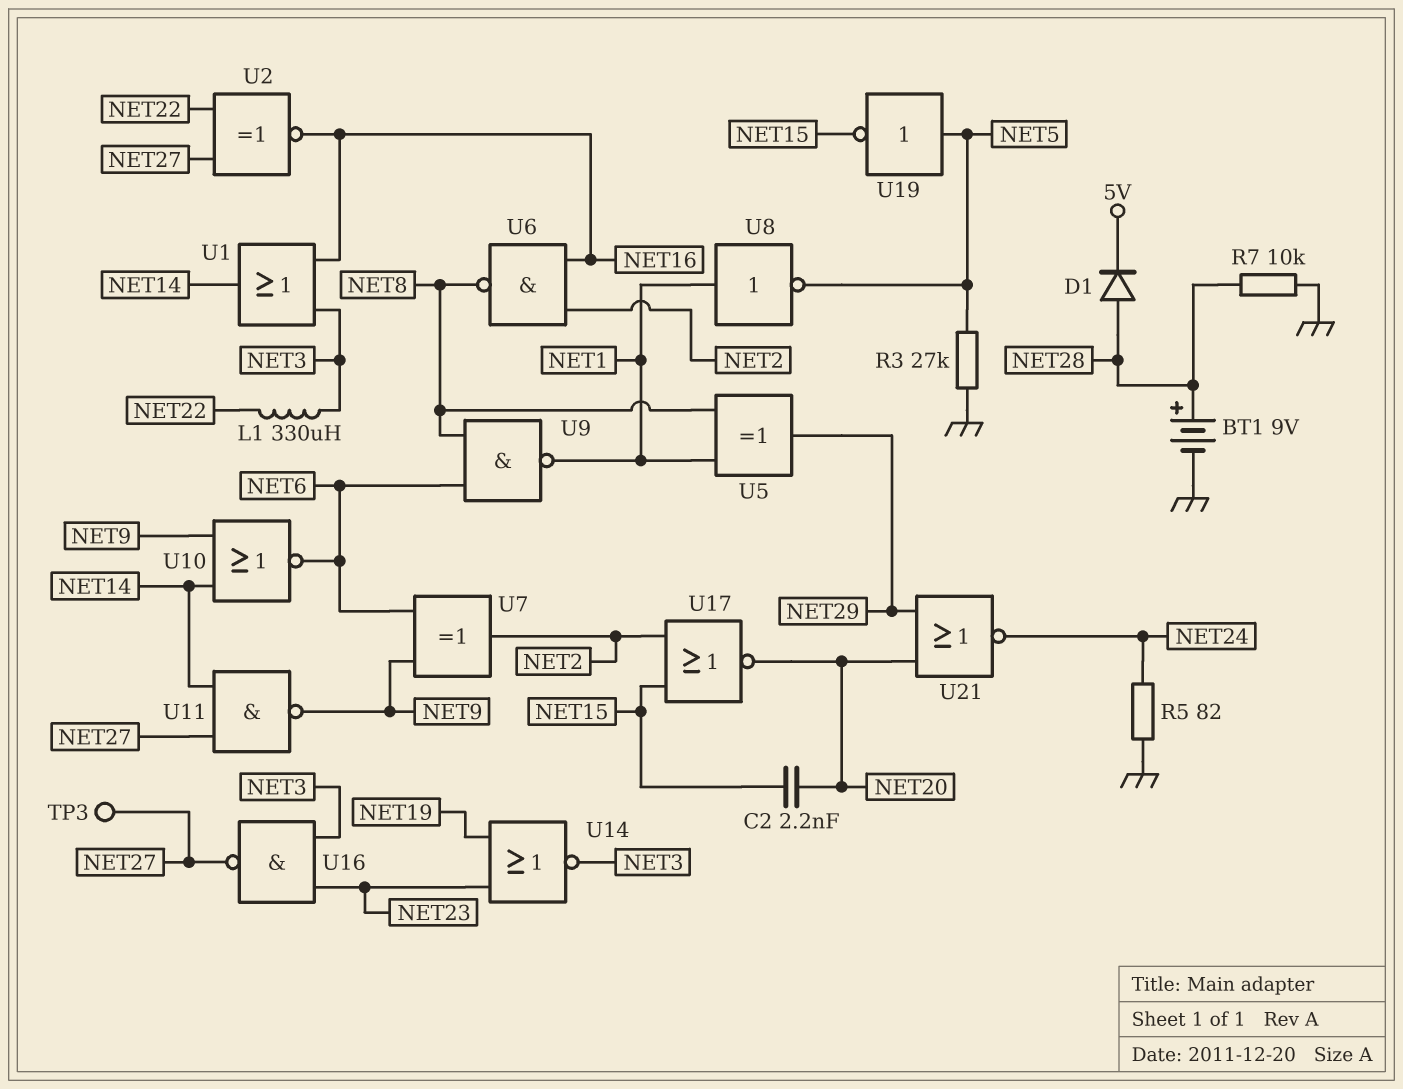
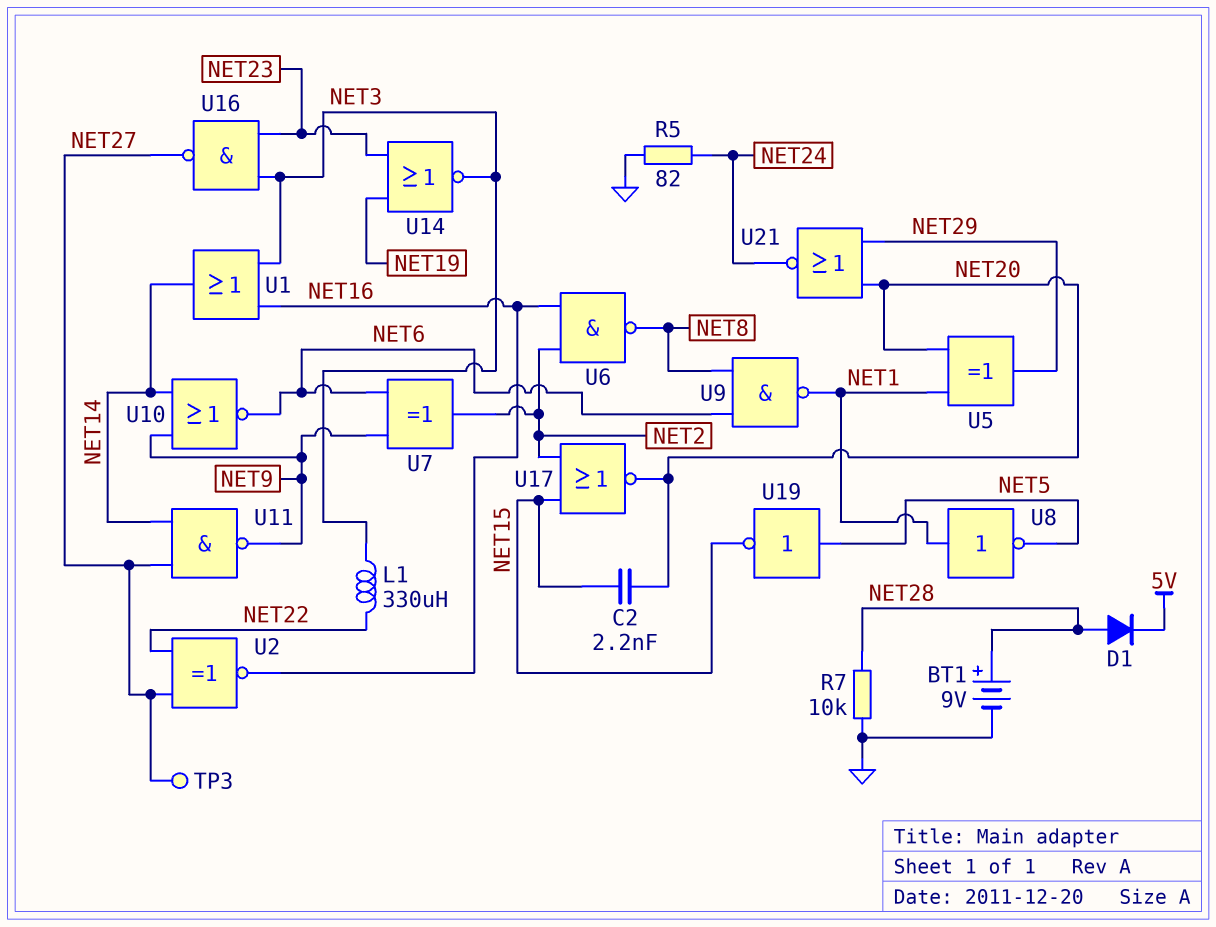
R3: 27k (GND, NET5) -> none
U5: XOR (in NET1, in NET8, out NET29) -> XOR (in NET1, in NET20, out NET29)

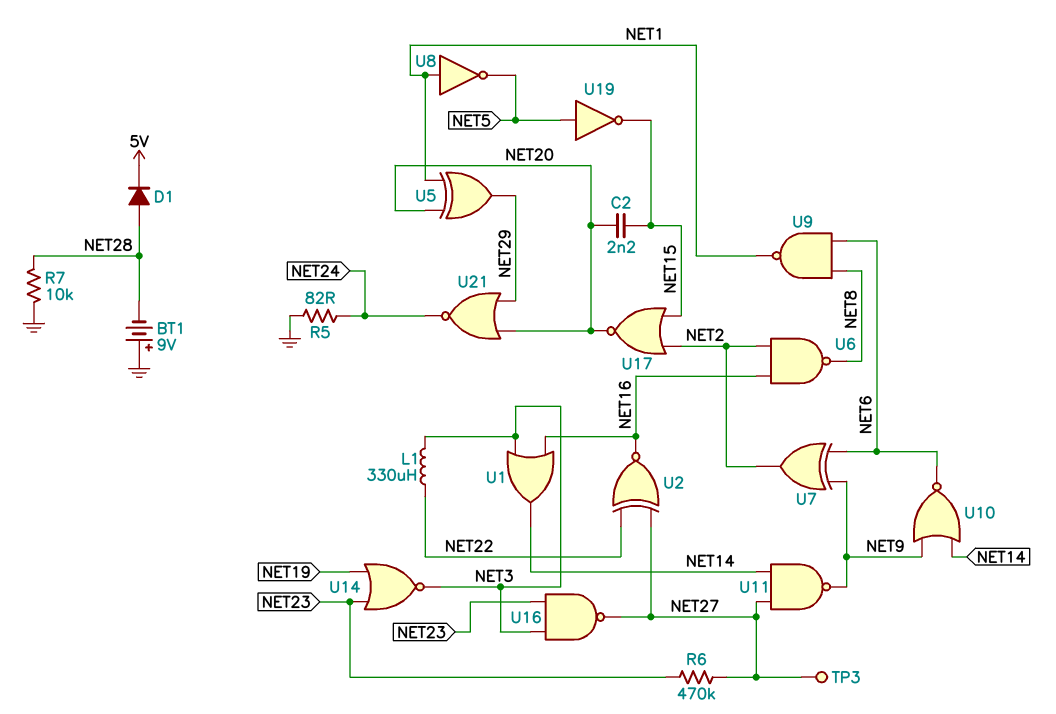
BT1: 9V (plus NET28, minus GND) -> 9V (plus GND, minus NET28)
R6: none -> 470k (NET23, NET27)

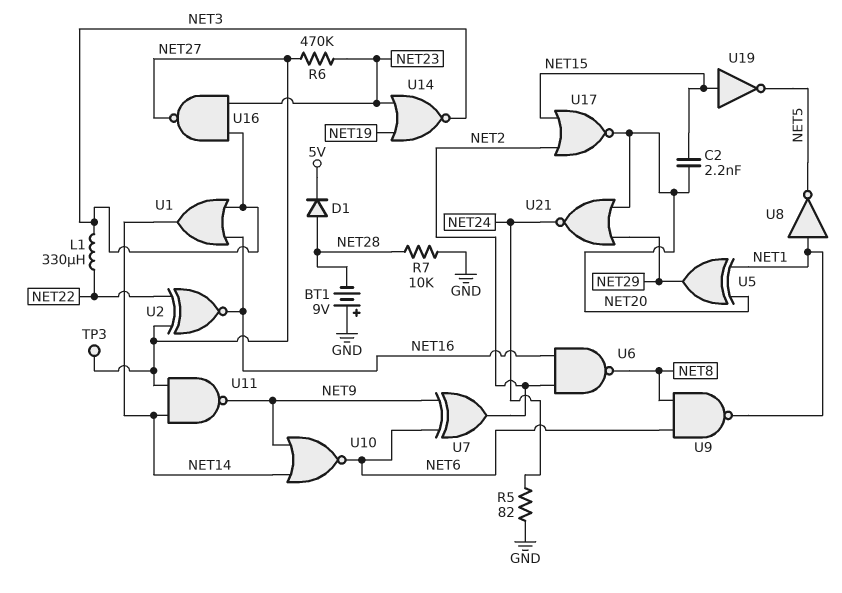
U19: NOT (in NET5, out NET15) -> NOT (in NET15, out NET5)

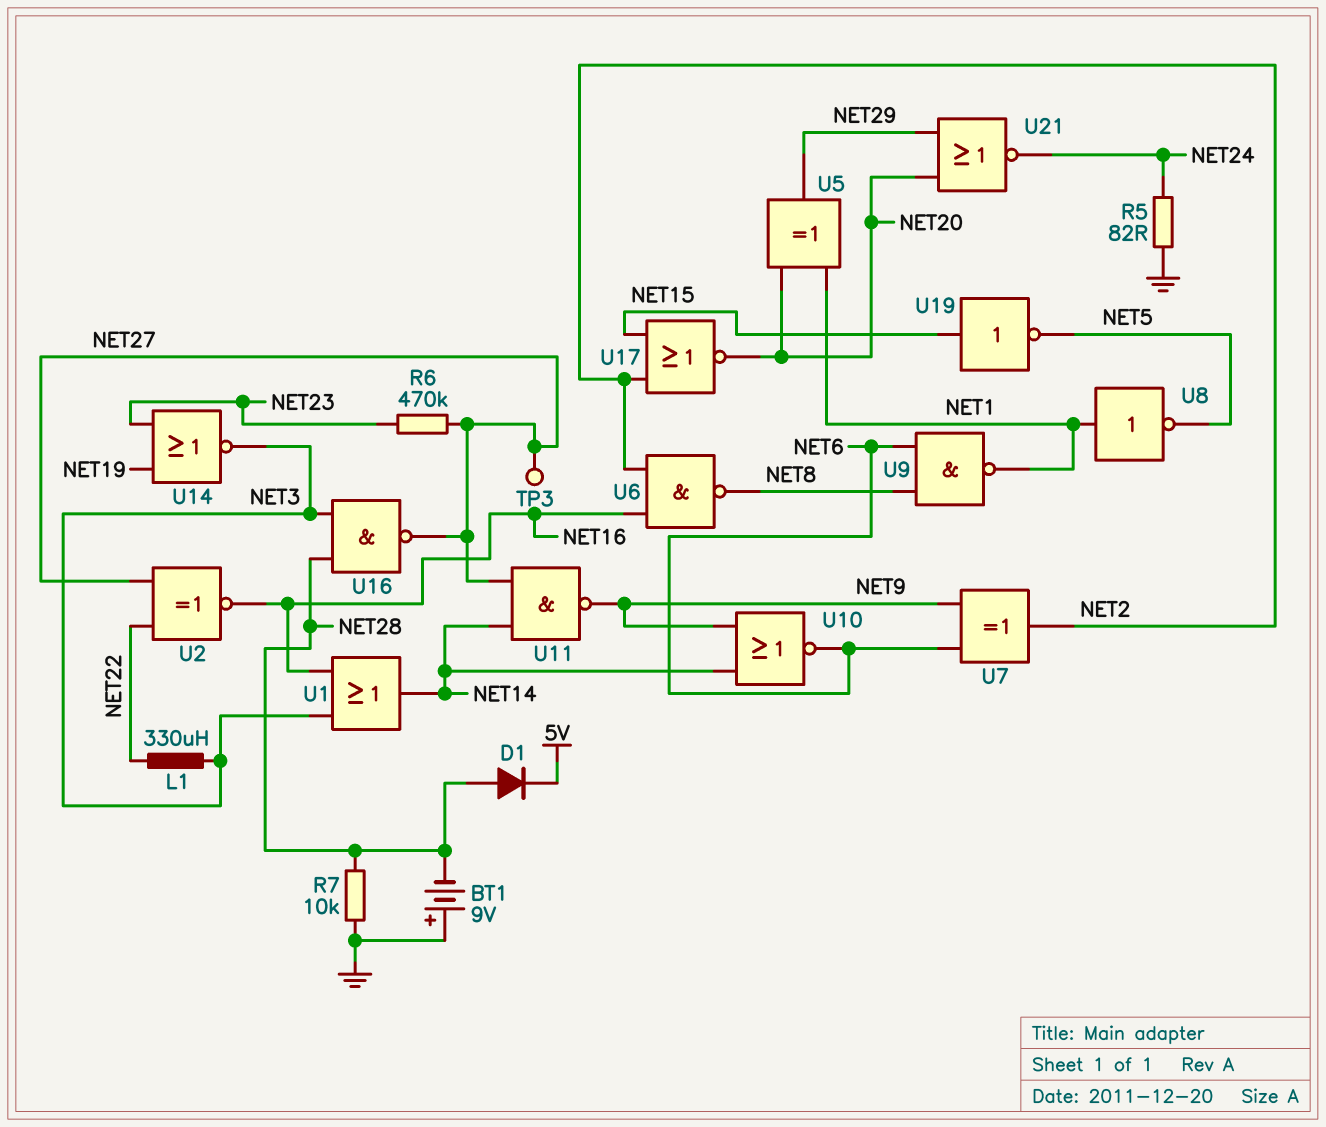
C2: 2.2nF (NET15, NET20) -> none
U16: NAND (in NET3, in NET23, out NET27) -> NAND (in NET3, in NET28, out NET27)

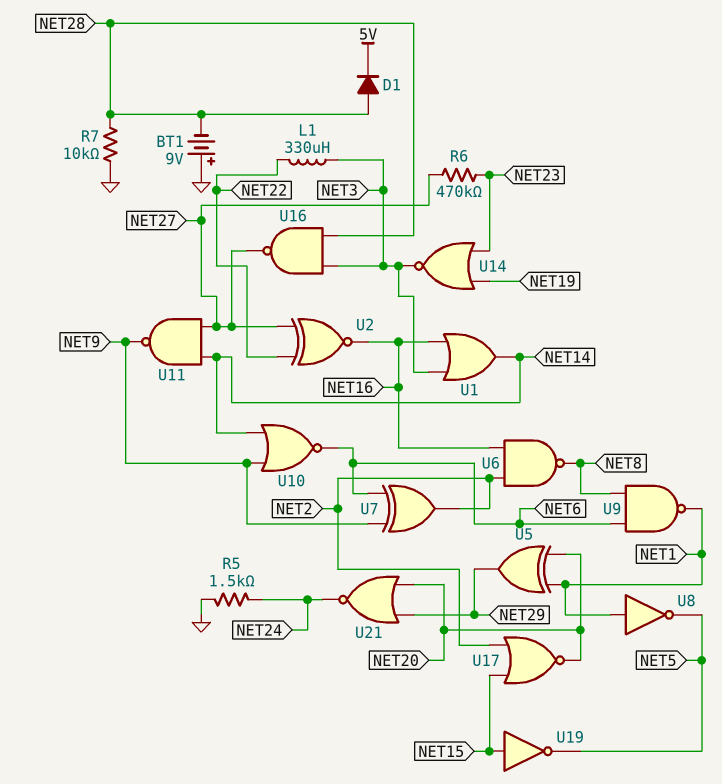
R5: 82 (GND, NET24) -> 1.5k (GND, NET24)
TP3: test point (NET27) -> none

